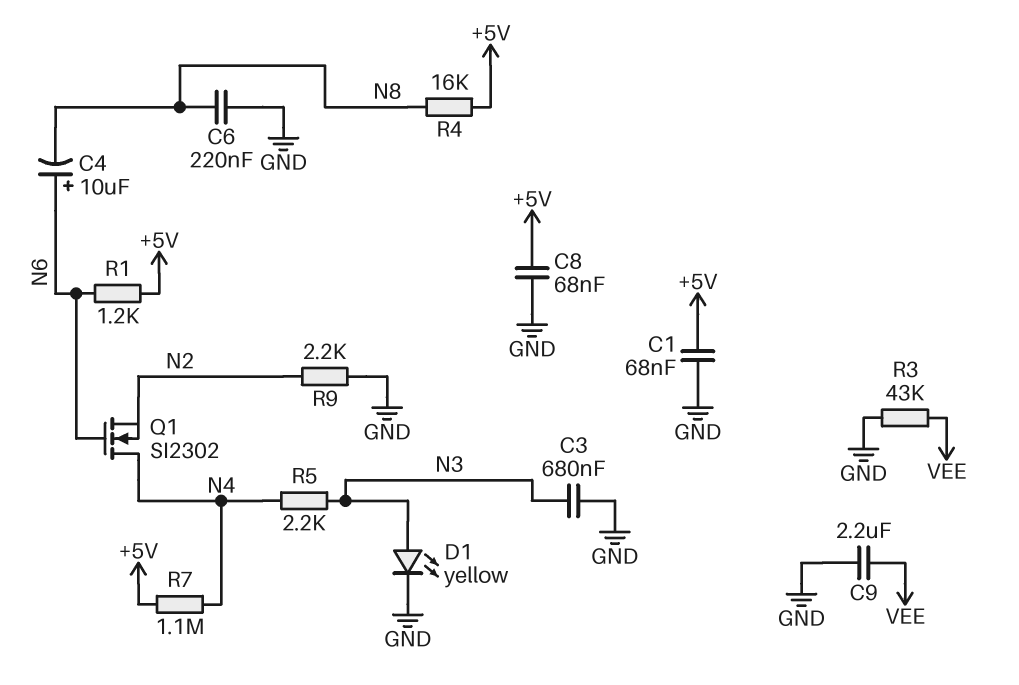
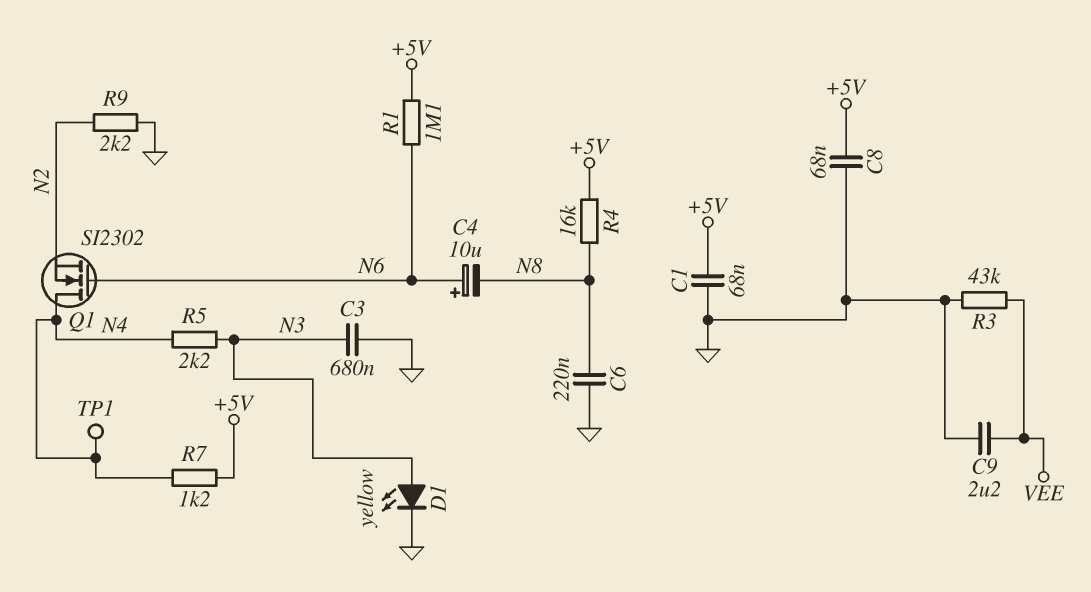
R1: 1.2k (+5V, N6) -> 1.1M (+5V, N6)
R7: 1.1M (+5V, N4) -> 1.2k (+5V, N4)
TP1: none -> test point (N4)

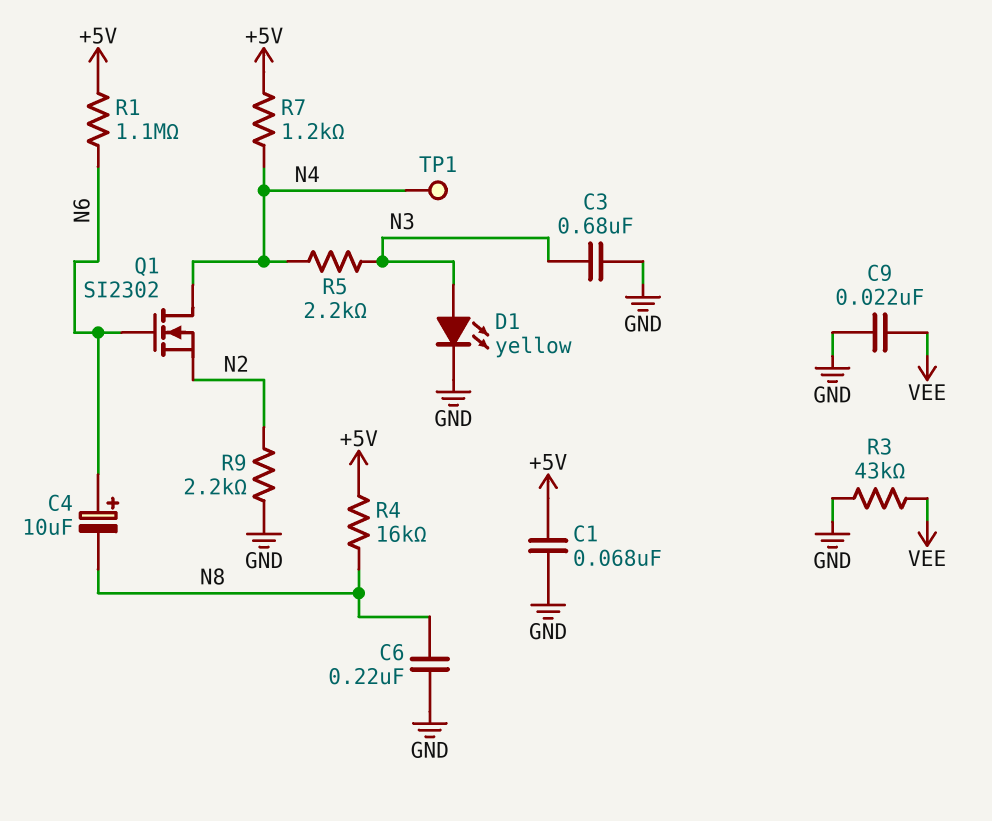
C8: 68nF (+5V, GND) -> none
C9: 2.2uF (GND, VEE) -> 22nF (GND, VEE)

